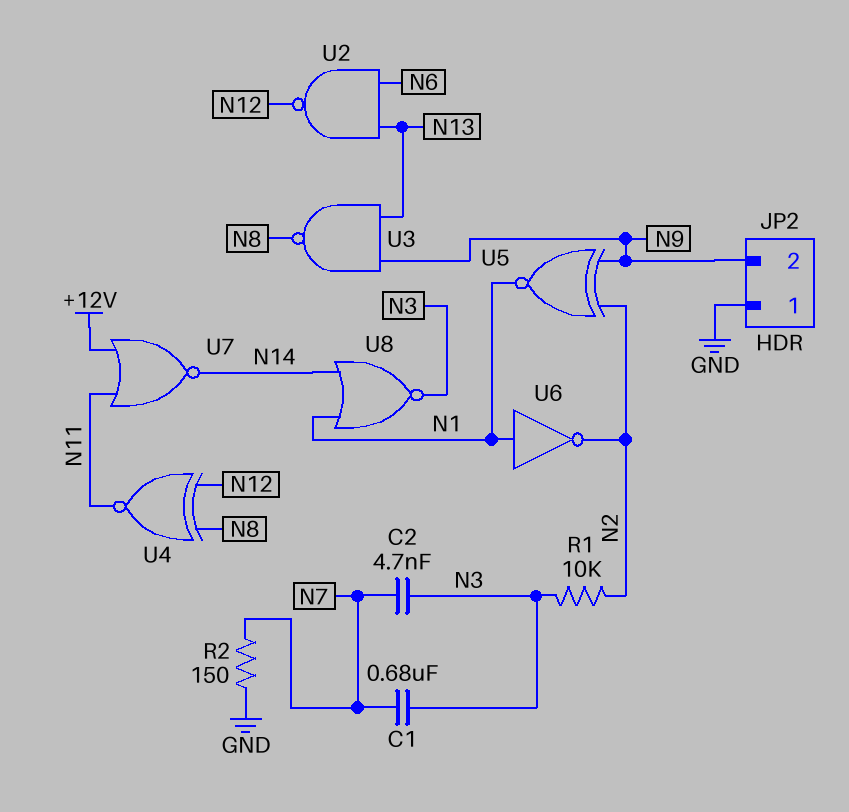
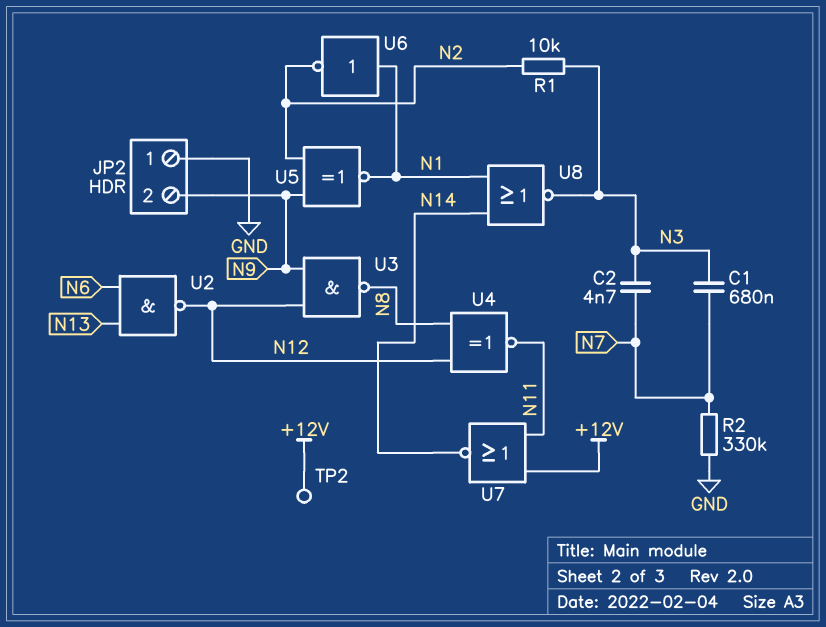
R2: 150 (GND, N7) -> 330k (GND, N7)
TP2: none -> test point (+12V)
U3: NAND (in N9, in N13, out N8) -> NAND (in N9, in N12, out N8)

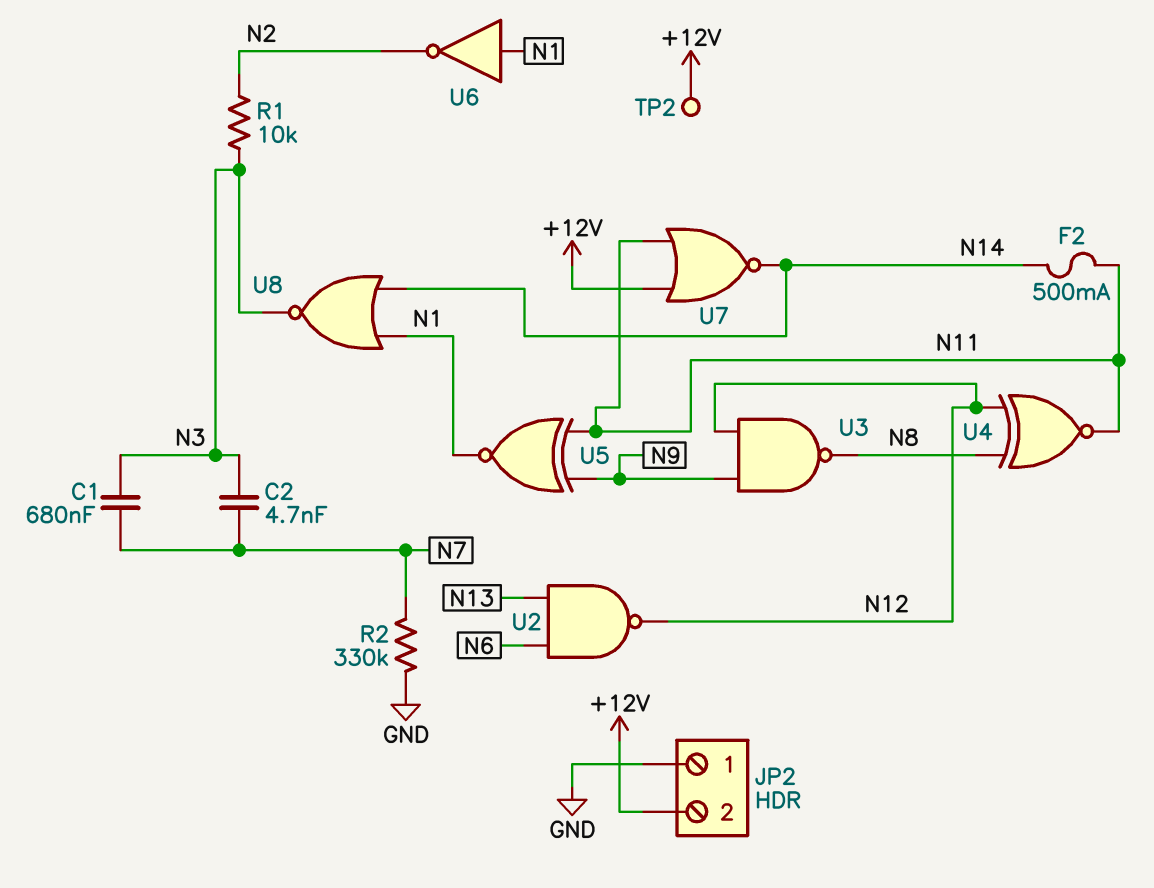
F2: none -> 500mA (N11, N14)
JP2 pin 2: N9 -> +12V
U5: XNOR (in N2, in N9, out N1) -> XNOR (in N9, in N11, out N1)

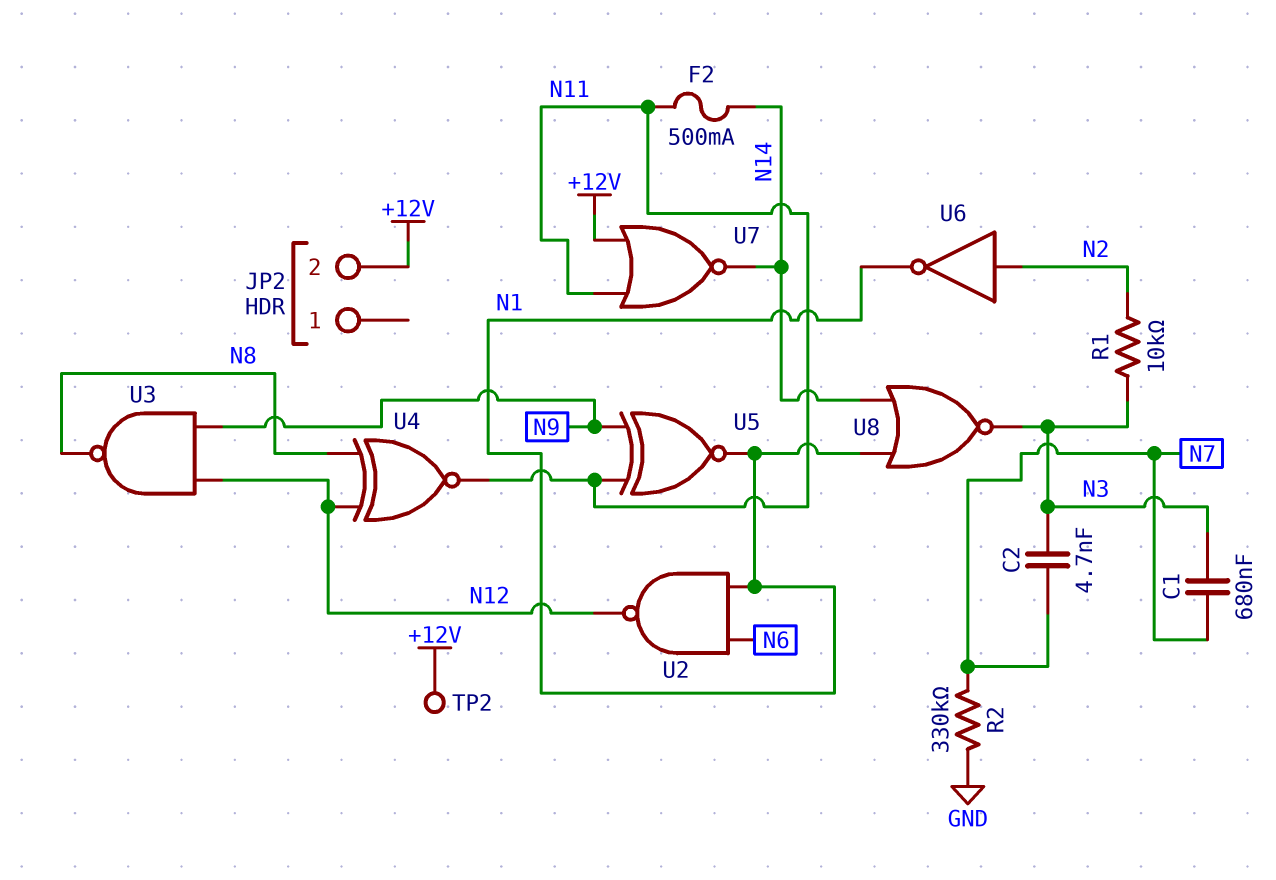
JP2 pin 1: GND -> none
U2: NAND (in N6, in N13, out N12) -> NAND (in N1, in N6, out N12)
U6: NOT (in N1, out N2) -> NOT (in N2, out N1)

